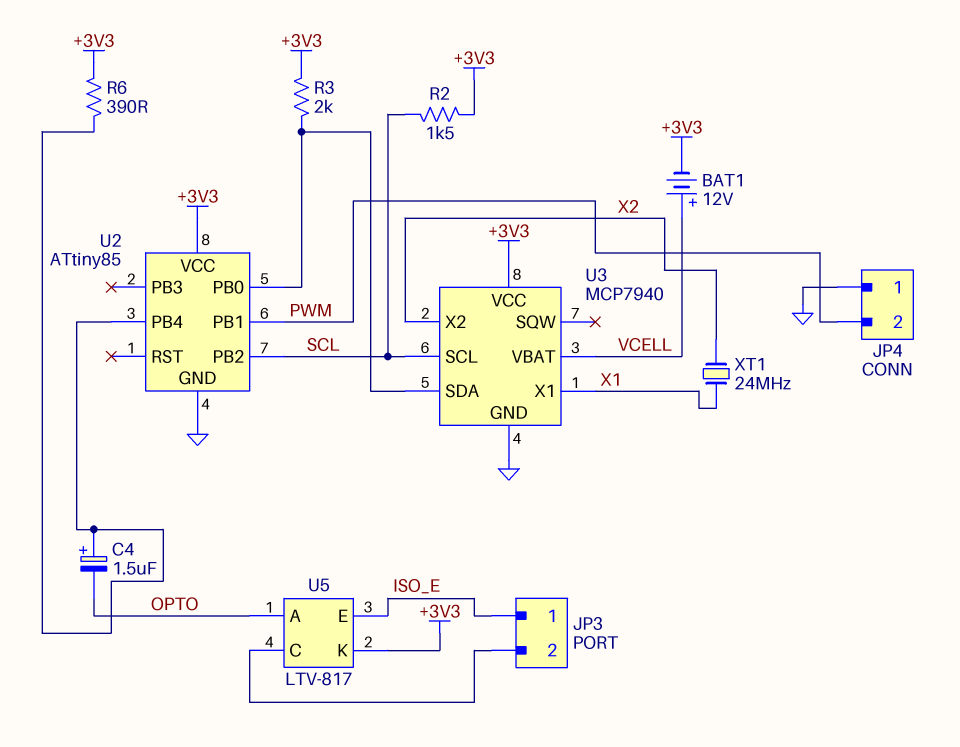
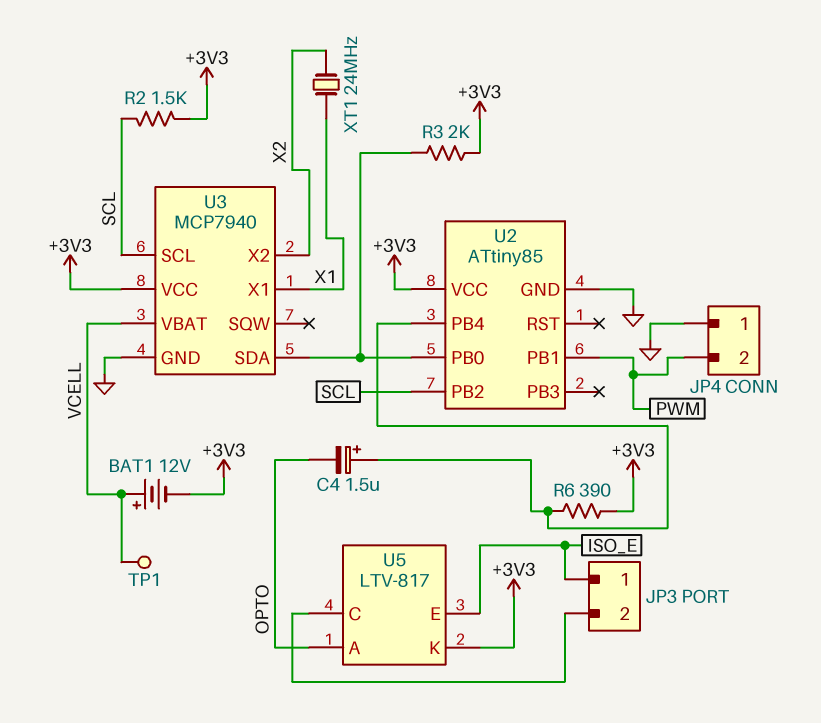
TP1: none -> test point (VCELL)

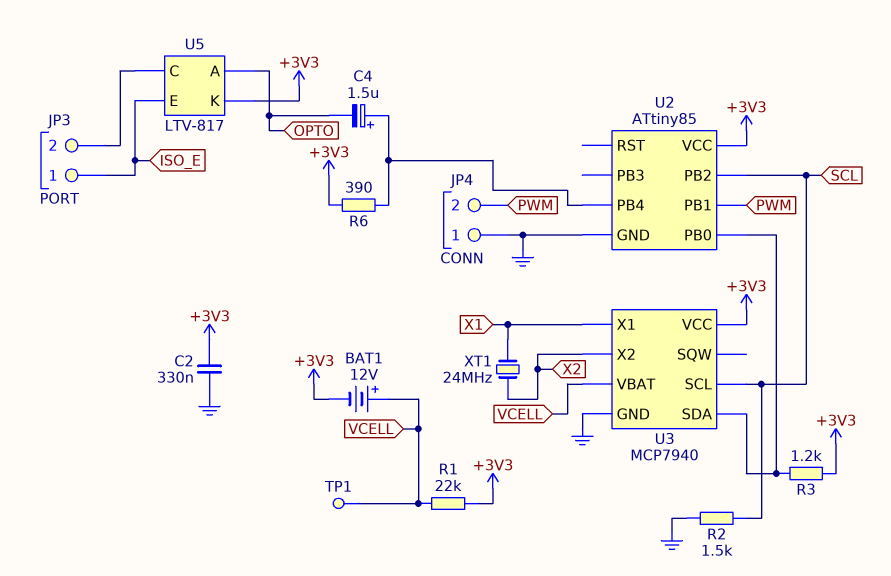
C2: none -> 330nF (+3V3, GND)
R1: none -> 22k (+3V3, VCELL)
R2: 1.5k (+3V3, SCL) -> 1.5k (GND, SCL)
R3: 2k (+3V3, U2/PB0) -> 1.2k (+3V3, U2/PB0)

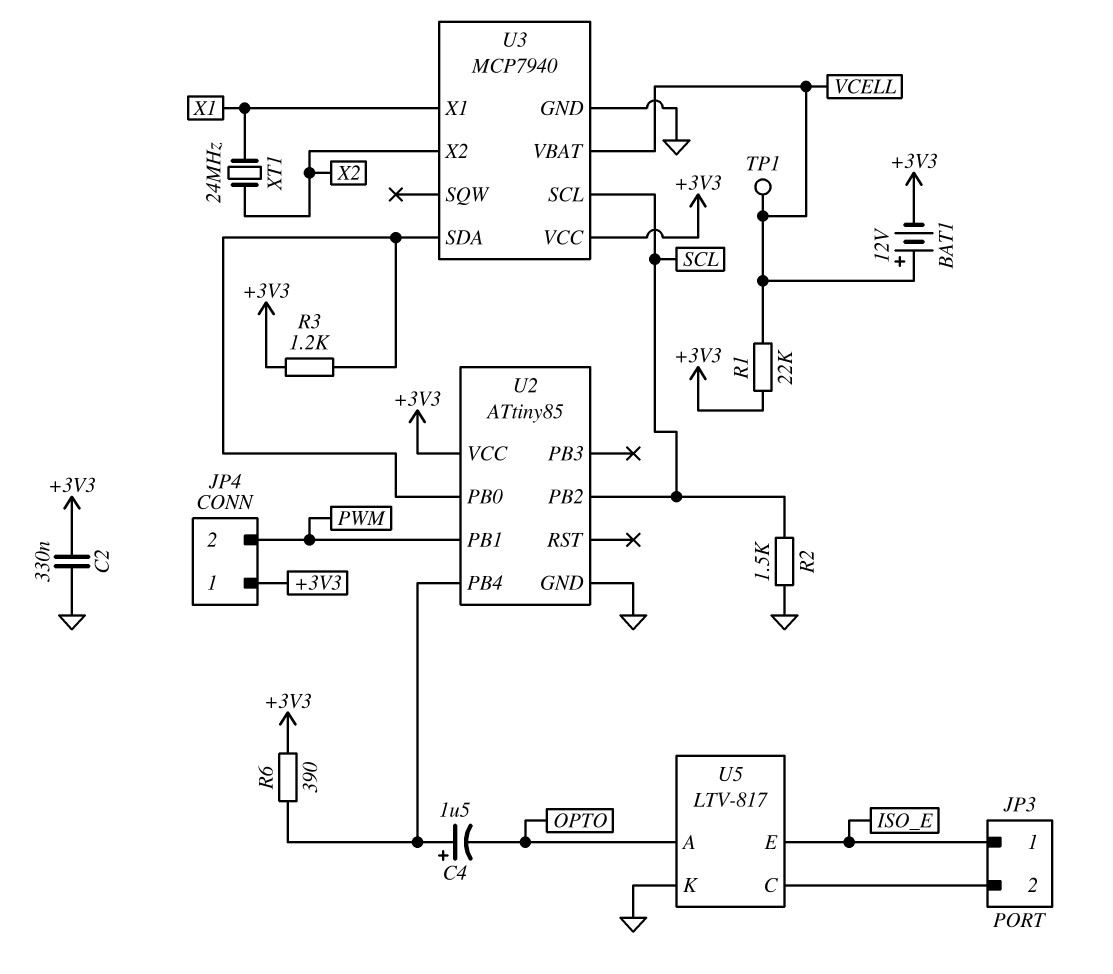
JP4 pin 1: GND -> +3V3
U5 pin K: +3V3 -> GND

